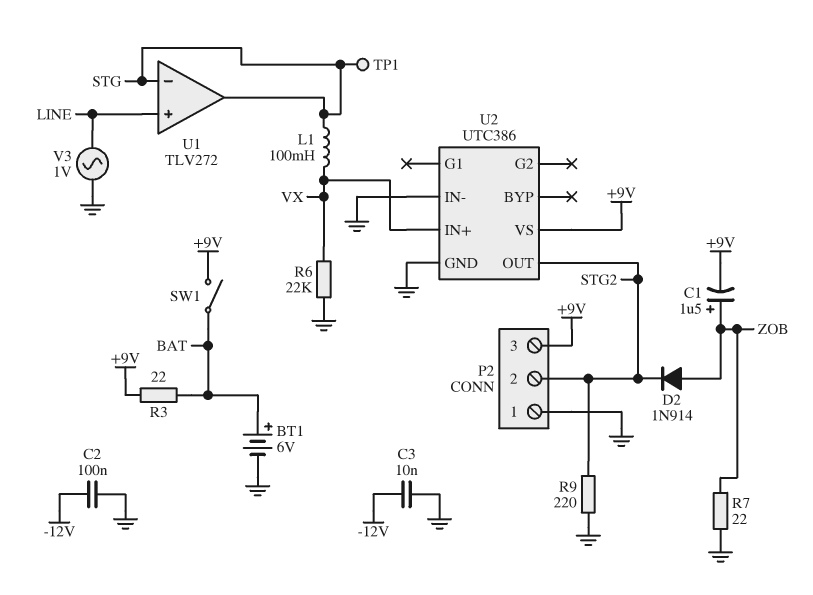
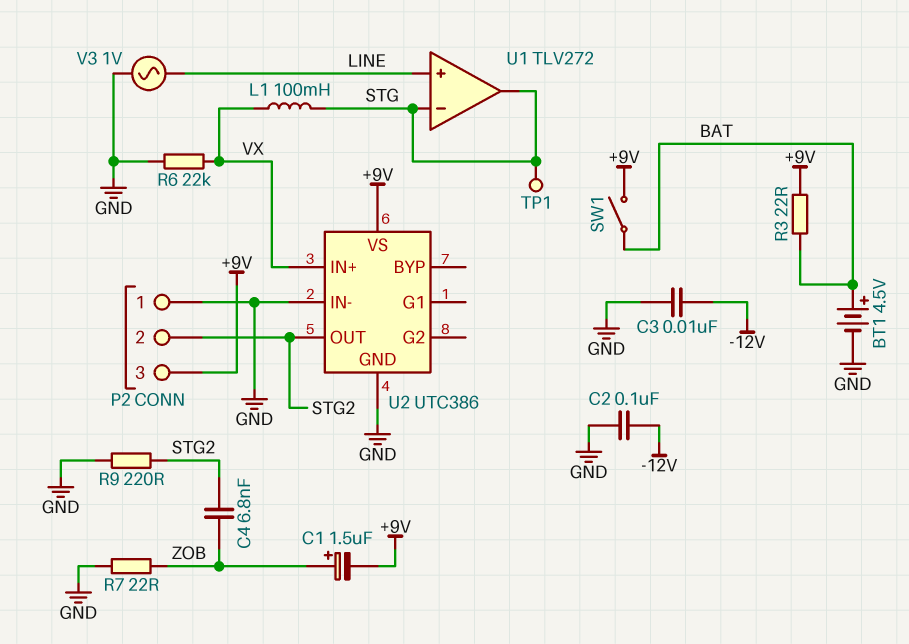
BT1: 6V (plus BAT, minus GND) -> 4.5V (plus BAT, minus GND)
C4: none -> 6.8nF (STG2, ZOB)
D2: diode 1N914 (A ZOB, K STG2) -> none

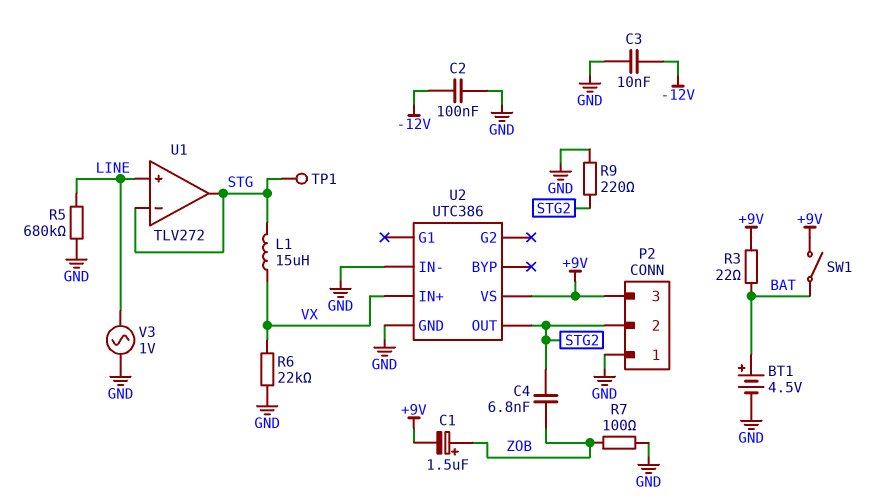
L1: 100mH (STG, VX) -> 15uH (STG, VX)
R5: none -> 680k (GND, LINE)
R7: 22 (GND, ZOB) -> 100 (GND, ZOB)

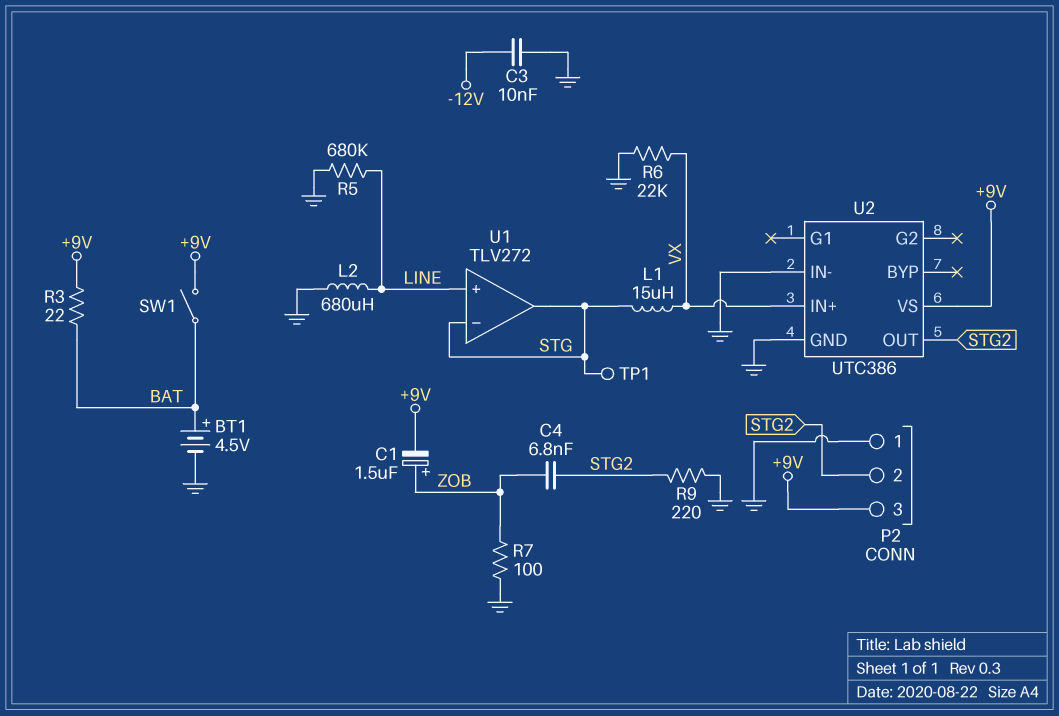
C2: 100nF (-12V, GND) -> none
L2: none -> 680uH (GND, LINE)
V3: AC 1V (GND, LINE) -> none

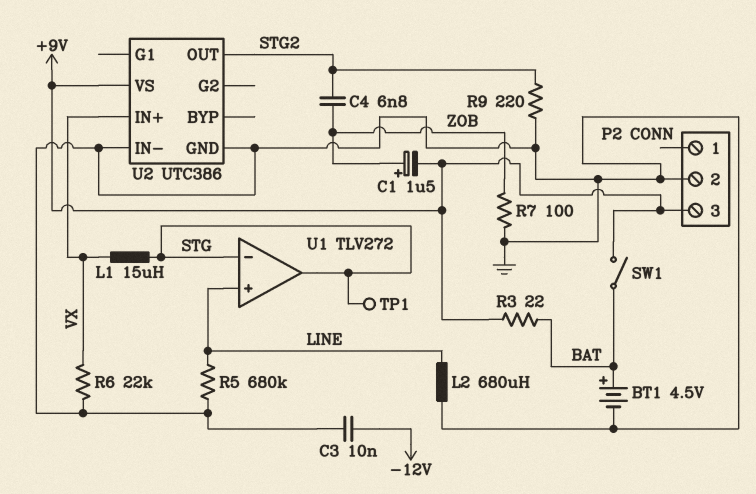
P2 pin 1: GND -> none
P2 pin 2: STG2 -> GND

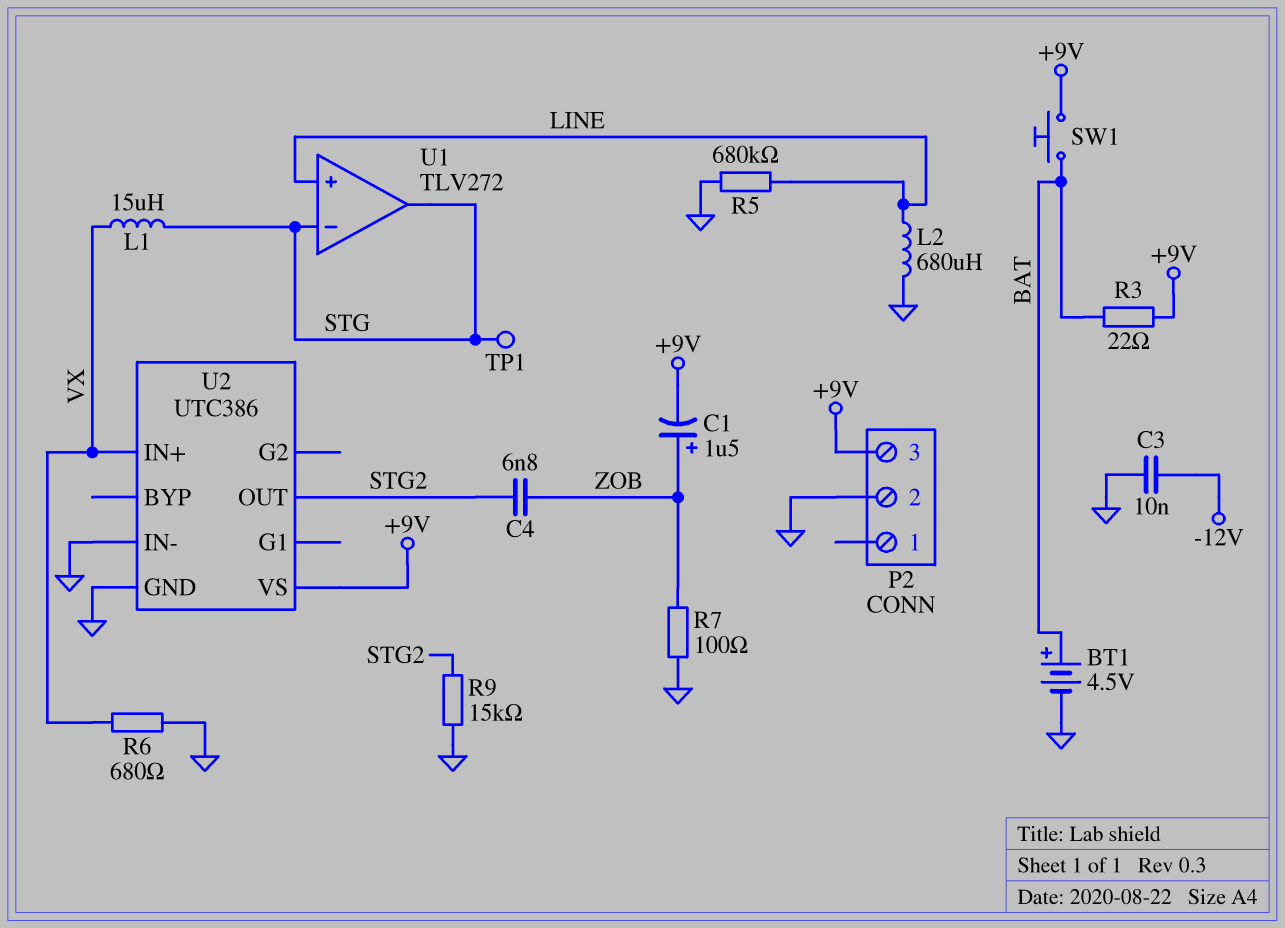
R6: 22k (GND, VX) -> 680 (GND, VX)
R9: 220 (GND, STG2) -> 15k (GND, STG2)
SW1: switch (+9V, BAT) -> button (+9V, BAT)

